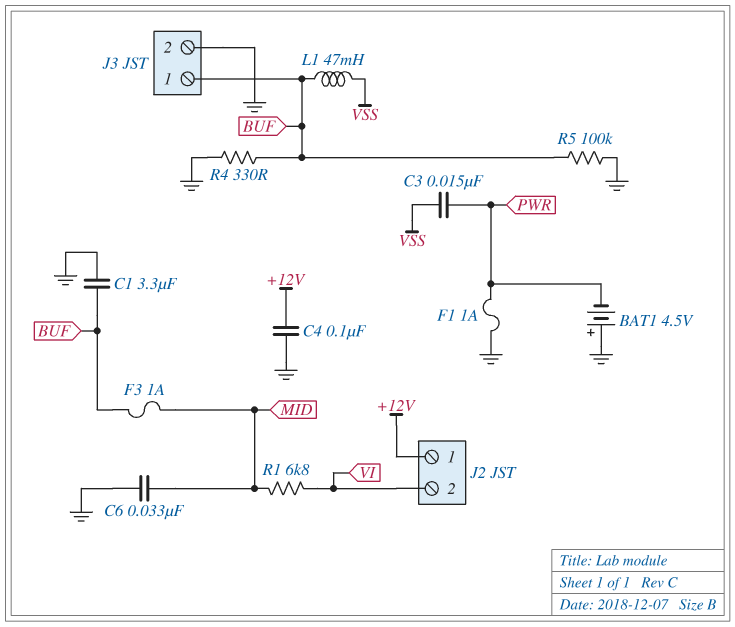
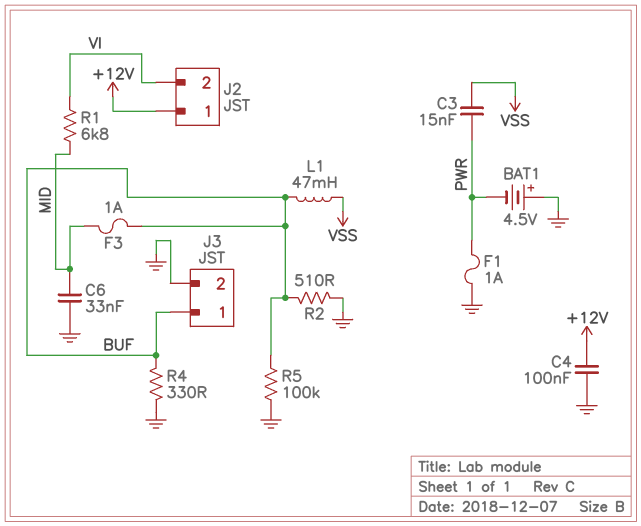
C1: 3.3uF (BUF, GND) -> none
R2: none -> 510 (BUF, GND)

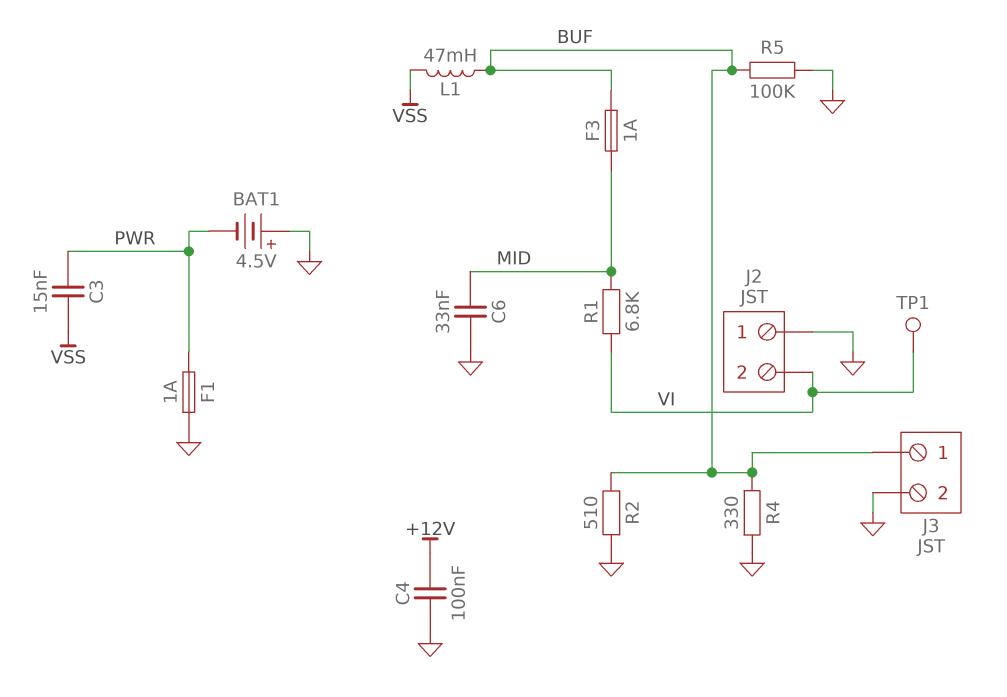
J2 pin 1: +12V -> GND
TP1: none -> test point (VI)

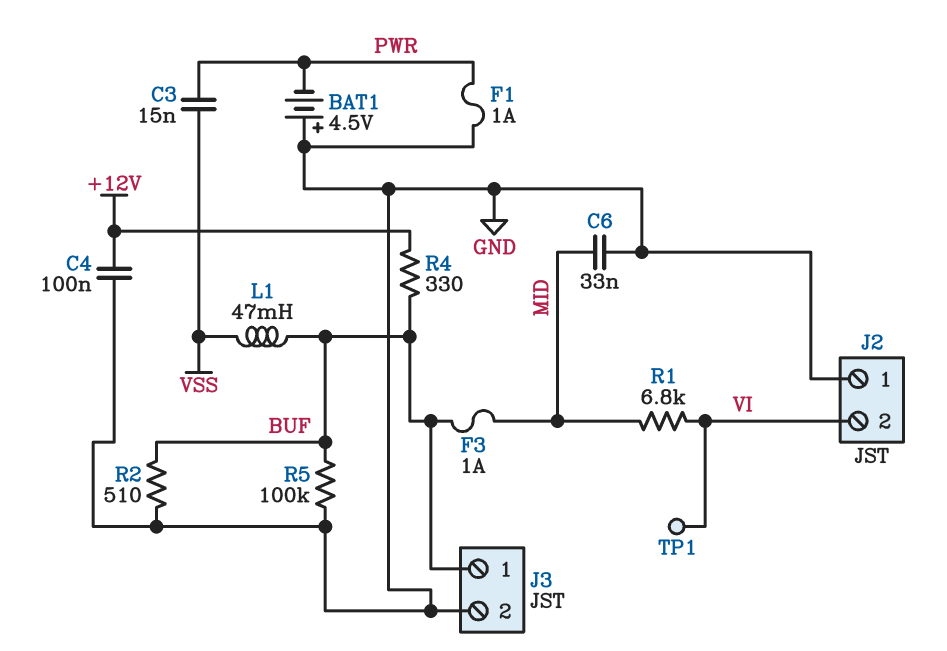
R4: 330 (BUF, GND) -> 330 (+12V, BUF)

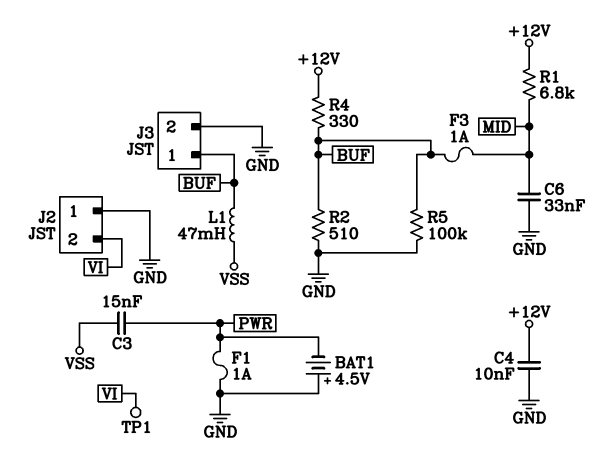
C4: 100nF (+12V, GND) -> 10nF (+12V, GND)
R1: 6.8k (MID, VI) -> 6.8k (+12V, MID)

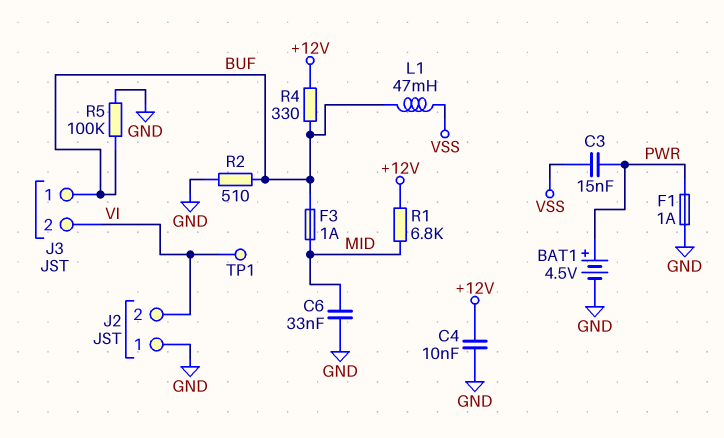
BAT1: 4.5V (plus GND, minus PWR) -> 4.5V (plus PWR, minus GND)
J3 pin 2: GND -> VI

